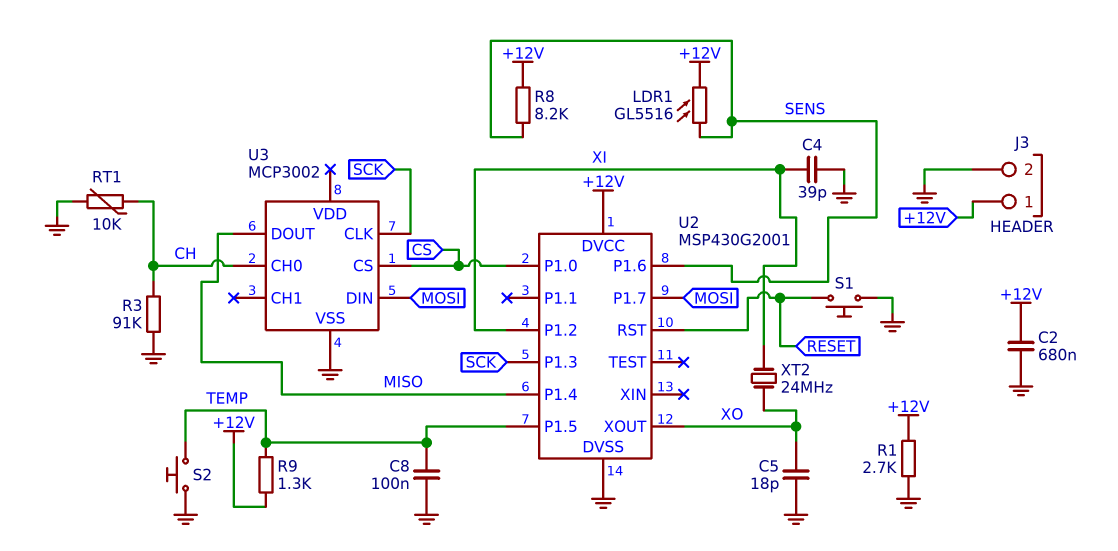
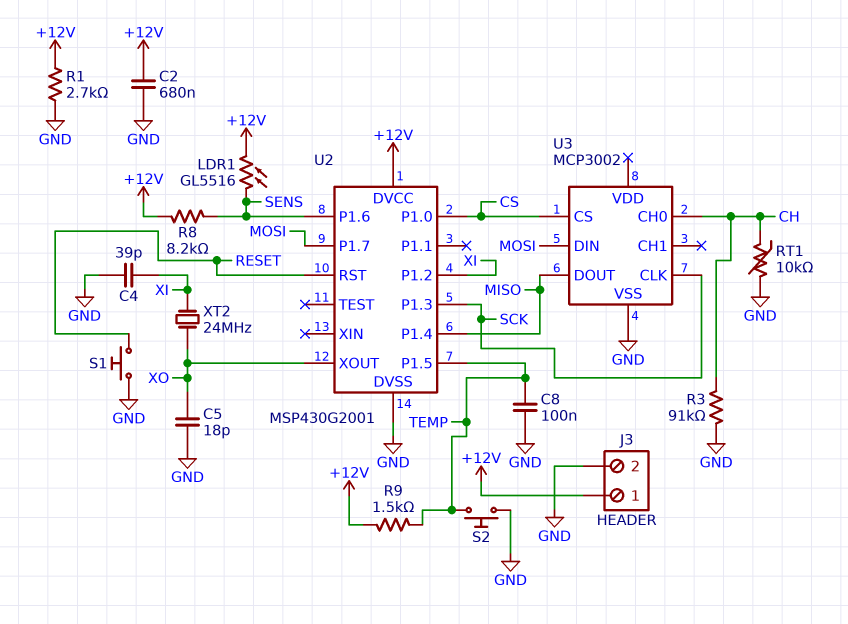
R9: 1.3k (+12V, TEMP) -> 1.5k (+12V, TEMP)

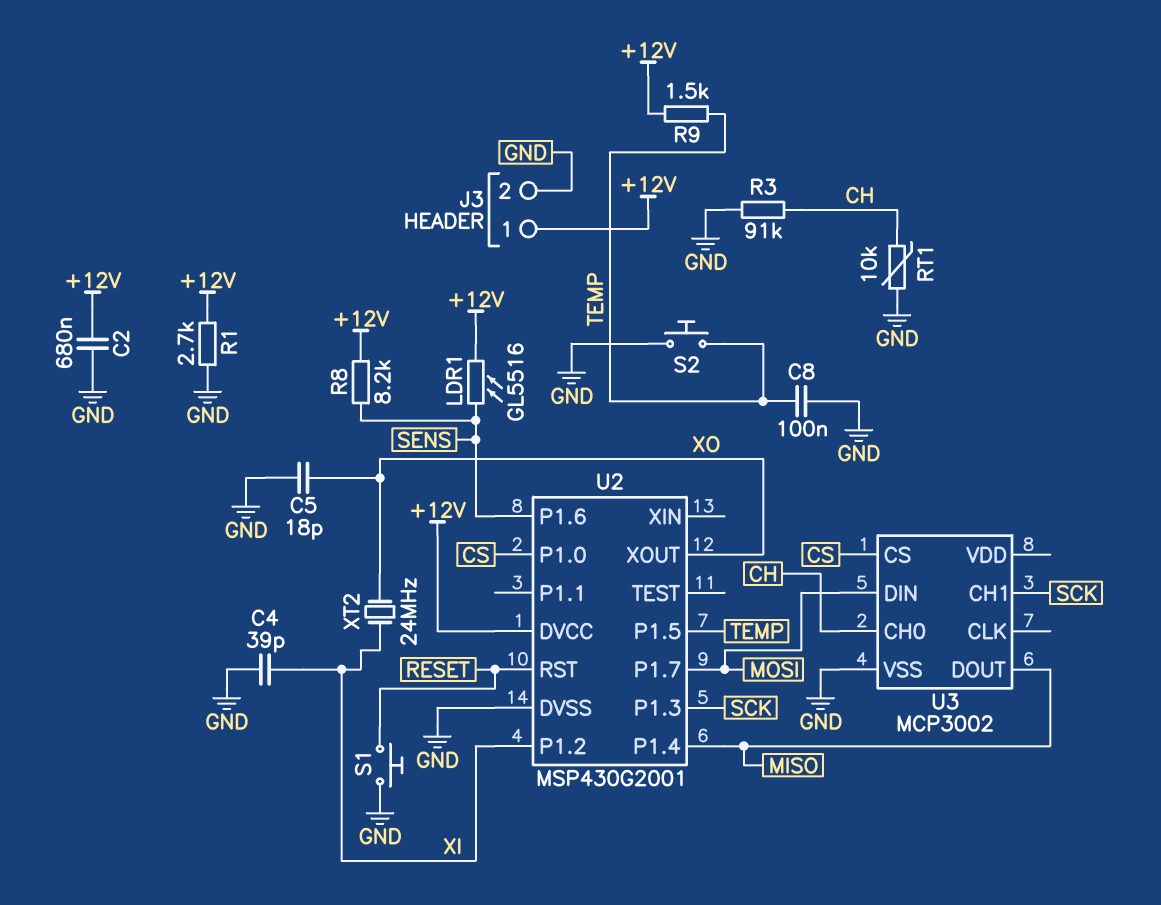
U3 pin CH1: none -> SCK
U3 pin CLK: SCK -> none

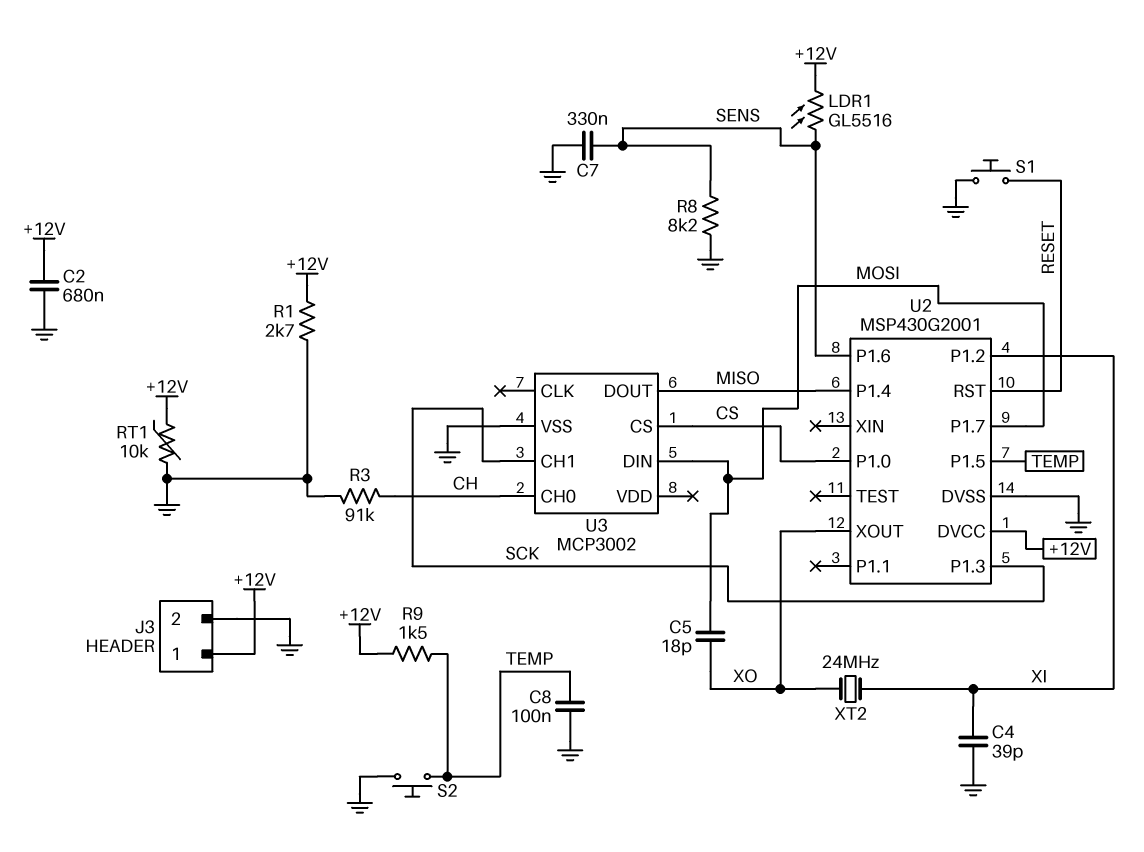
C5: 18pF (GND, XO) -> 18pF (MOSI, XO)
C7: none -> 330nF (GND, SENS)
R8: 8.2k (+12V, SENS) -> 8.2k (GND, SENS)
RT1: 10k (CH, GND) -> 10k (+12V, GND)

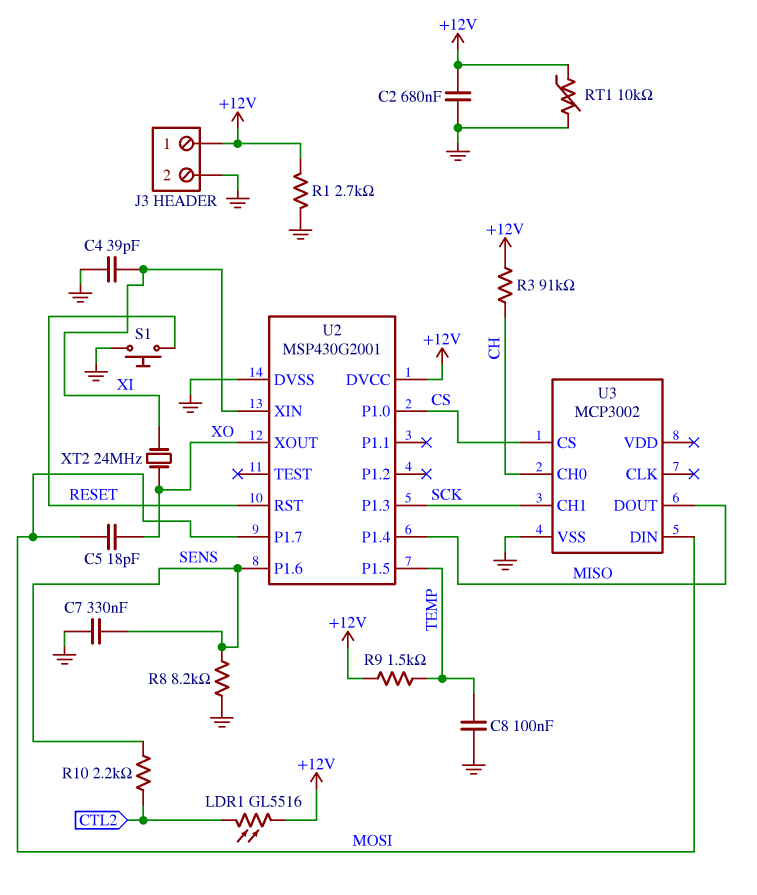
LDR1: GL5516 (+12V, SENS) -> GL5516 (+12V, CTL2)
R3: 91k (CH, GND) -> 91k (+12V, CH)
R10: none -> 2.2k (CTL2, SENS)
S2: button (GND, TEMP) -> none
U2 pin P1.2: XI -> none
U2 pin XIN: none -> XI

